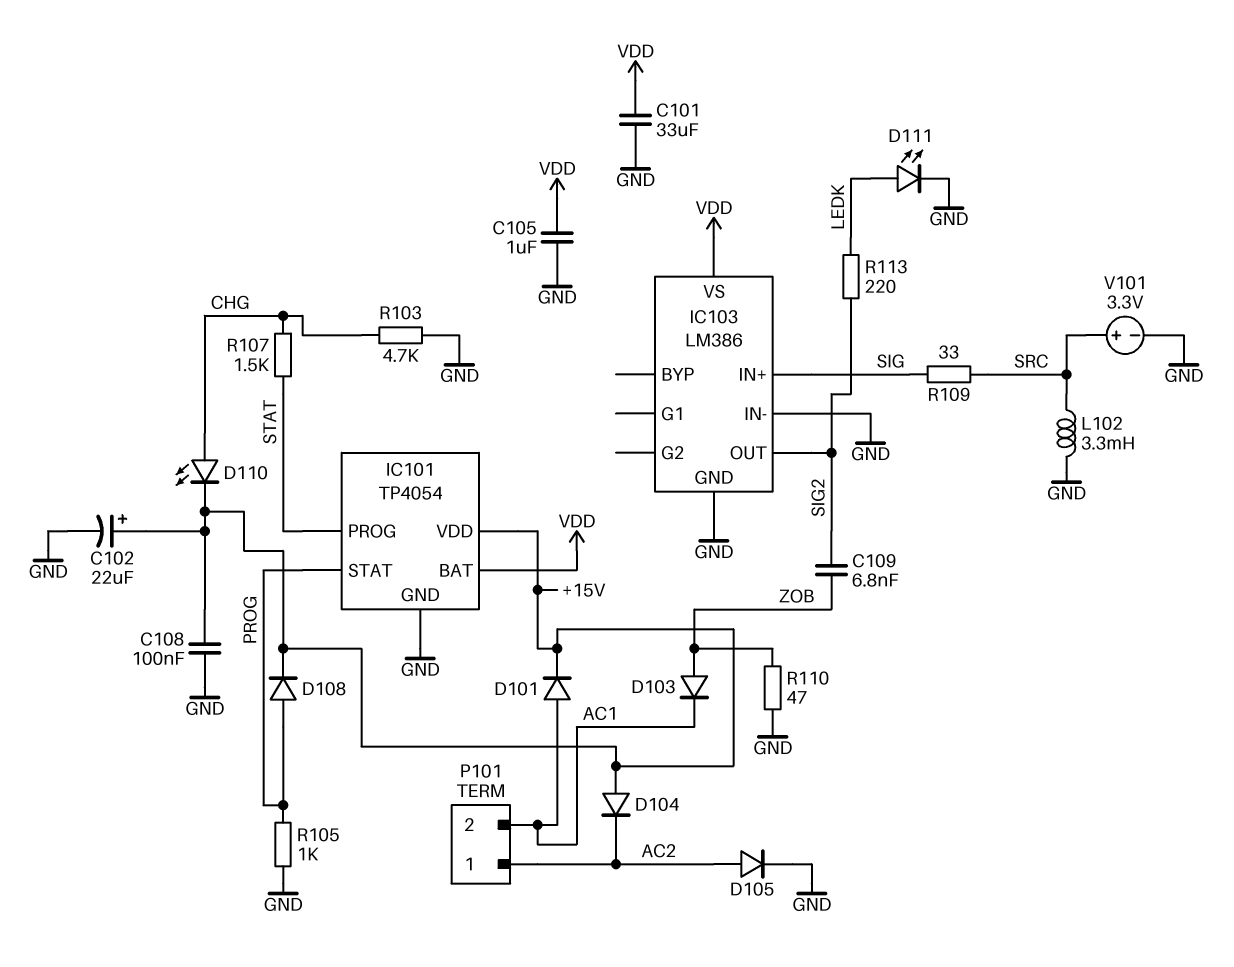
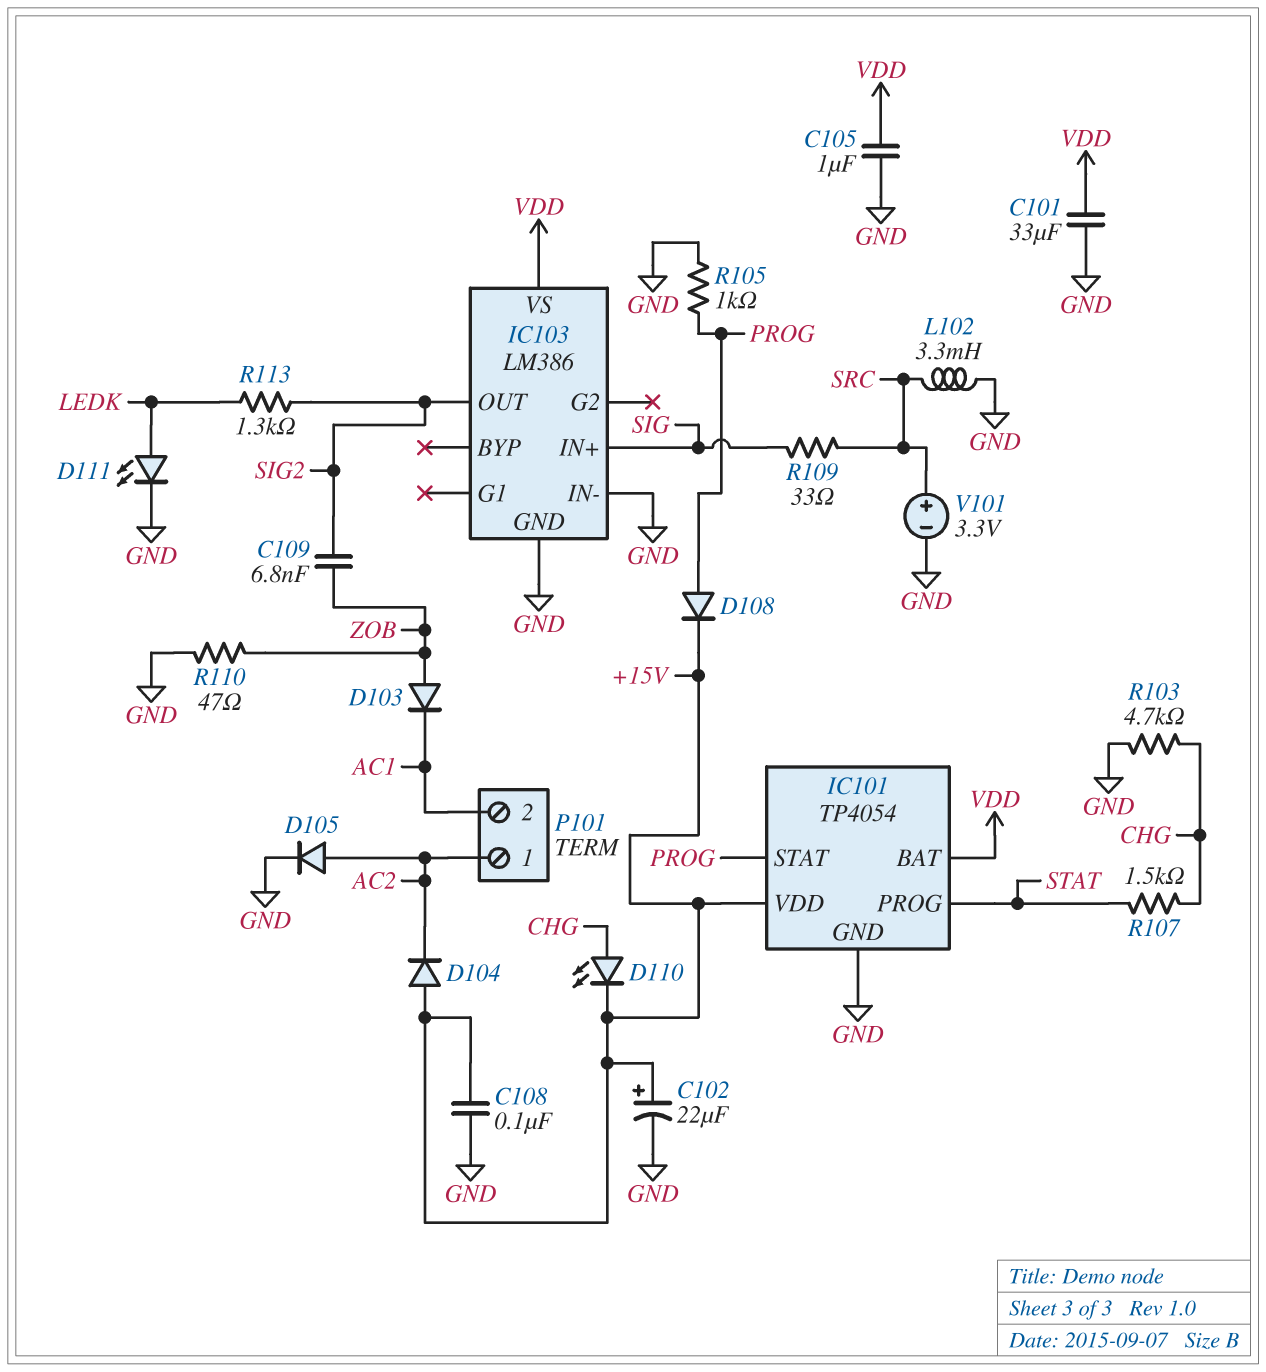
D101: diode (A AC1, K +15V) -> none
R113: 220 (LEDK, SIG2) -> 1.3k (LEDK, SIG2)

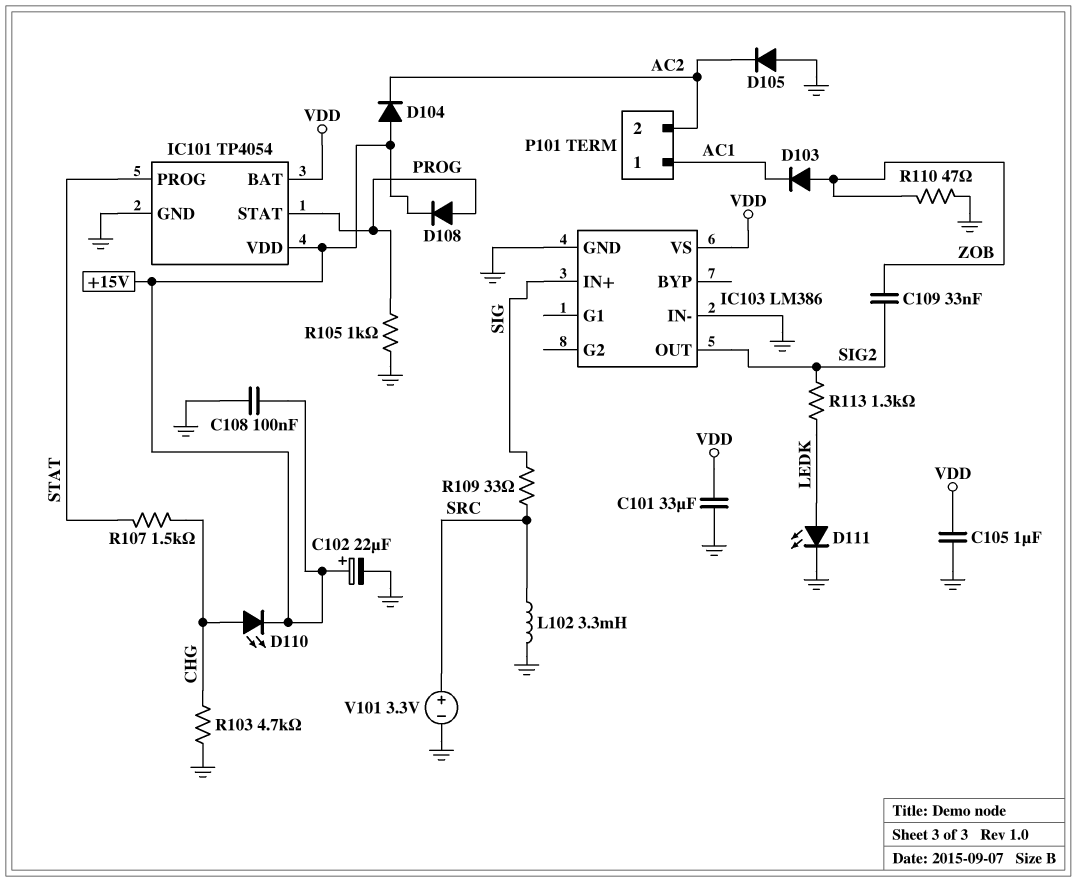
C109: 6.8nF (SIG2, ZOB) -> 33nF (SIG2, ZOB)
D105: diode (A AC2, K GND) -> diode (A GND, K AC2)
P101 pin 1: AC2 -> AC1
P101 pin 2: AC1 -> AC2

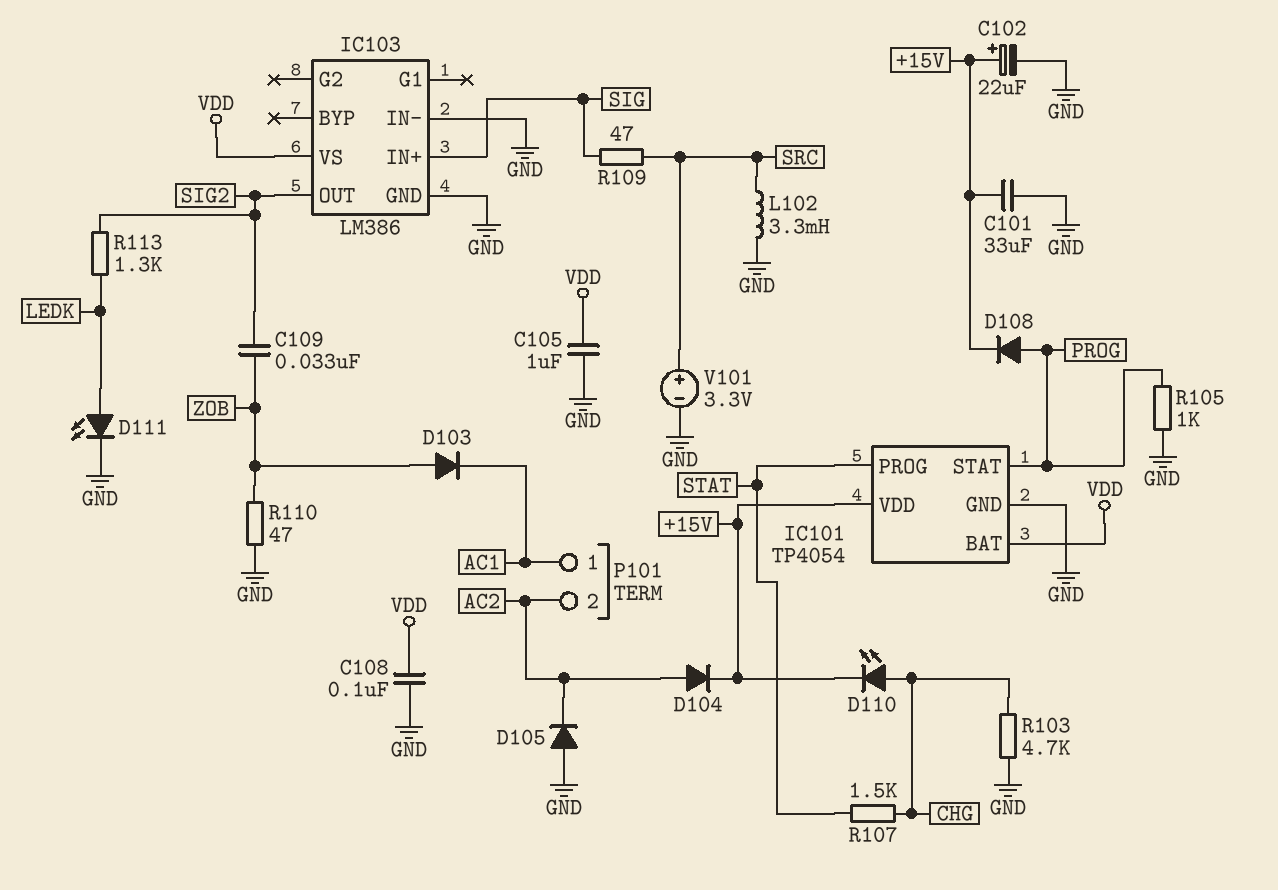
C101: 33uF (GND, VDD) -> 33uF (+15V, GND)
C108: 100nF (+15V, GND) -> 100nF (GND, VDD)
D104: diode (A +15V, K AC2) -> diode (A AC2, K +15V)
R109: 33 (SIG, SRC) -> 47 (SIG, SRC)

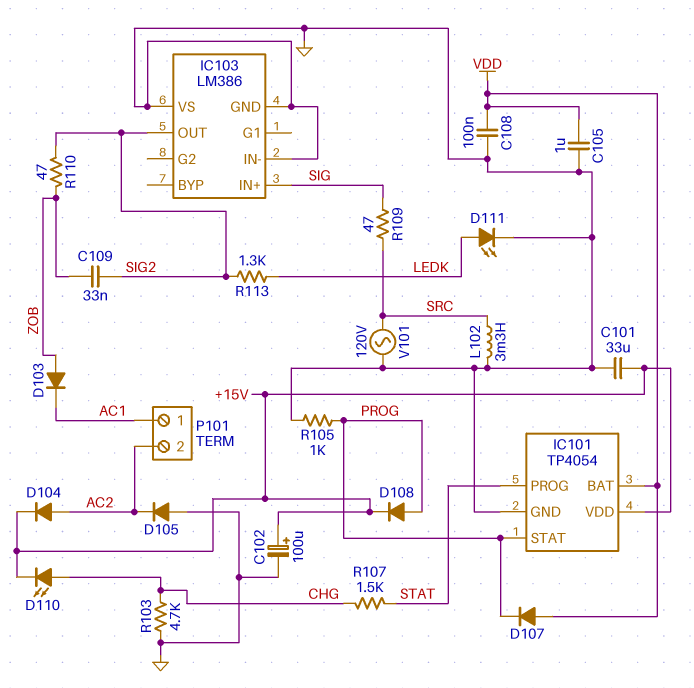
C102: 22uF (plus +15V, minus GND) -> 100uF (plus +15V, minus GND)
D107: none -> diode (A VDD, K PROG)
IC103 pin VS: VDD -> GND
R110: 47 (GND, ZOB) -> 47 (SIG2, ZOB)
V101: 3.3V (plus SRC, minus GND) -> AC 120V (GND, SRC)

